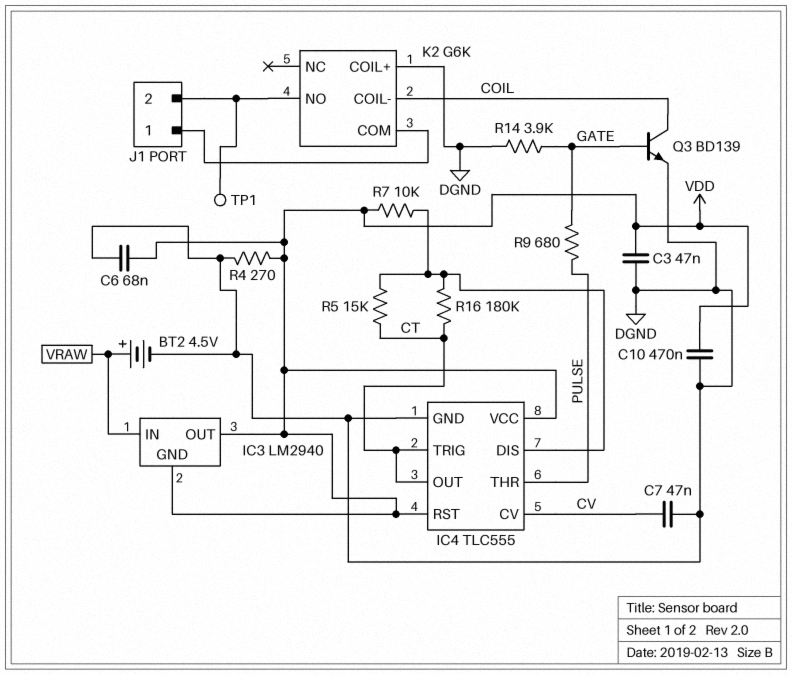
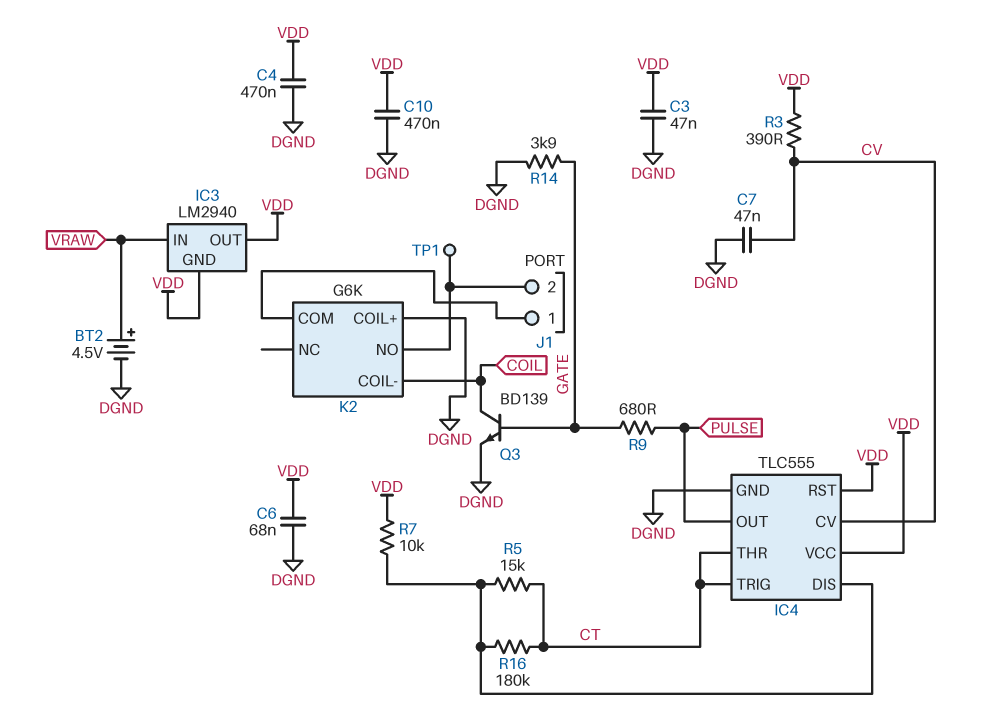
C4: none -> 470nF (DGND, VDD)
IC4 pin OUT: CT -> PULSE
IC4 pin THR: PULSE -> CT
R3: none -> 390 (CV, VDD)
R4: 270 (DGND, VDD) -> none

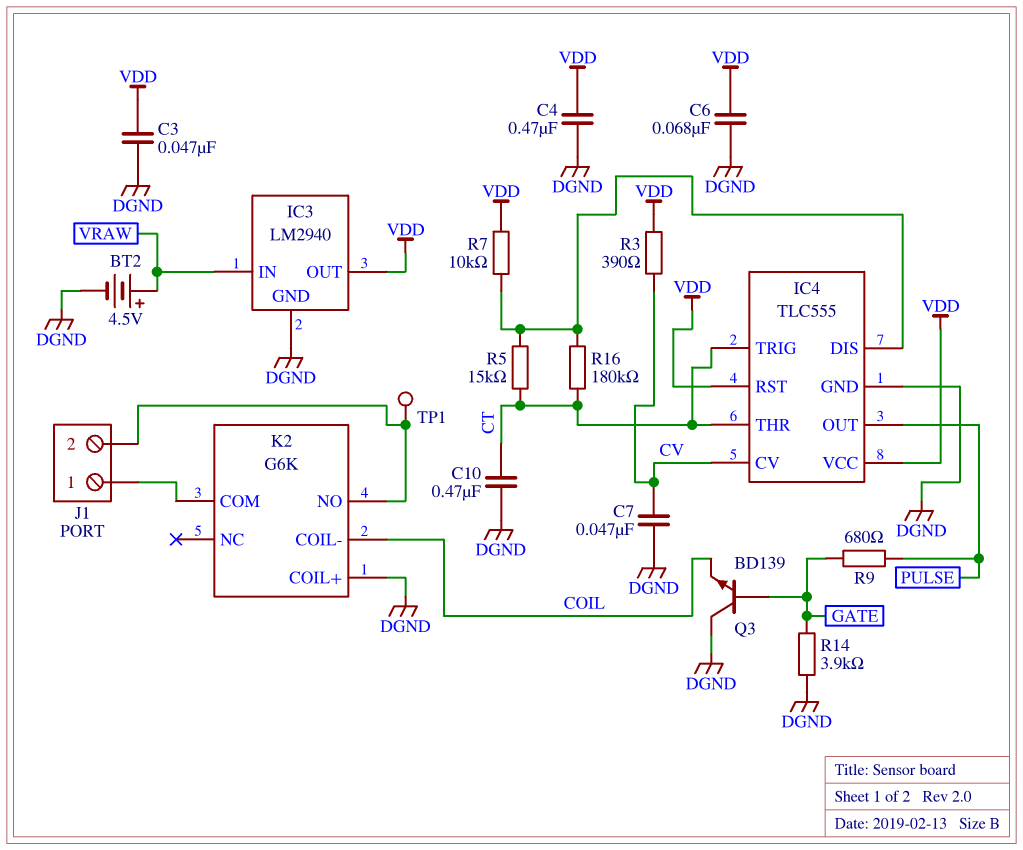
C10: 470nF (DGND, VDD) -> 470nF (CT, DGND)
IC3 pin GND: VDD -> DGND
Q3: NPN BD139 (B GATE, C COIL, E DGND) -> NPN BD139 (B GATE, C DGND, E COIL)

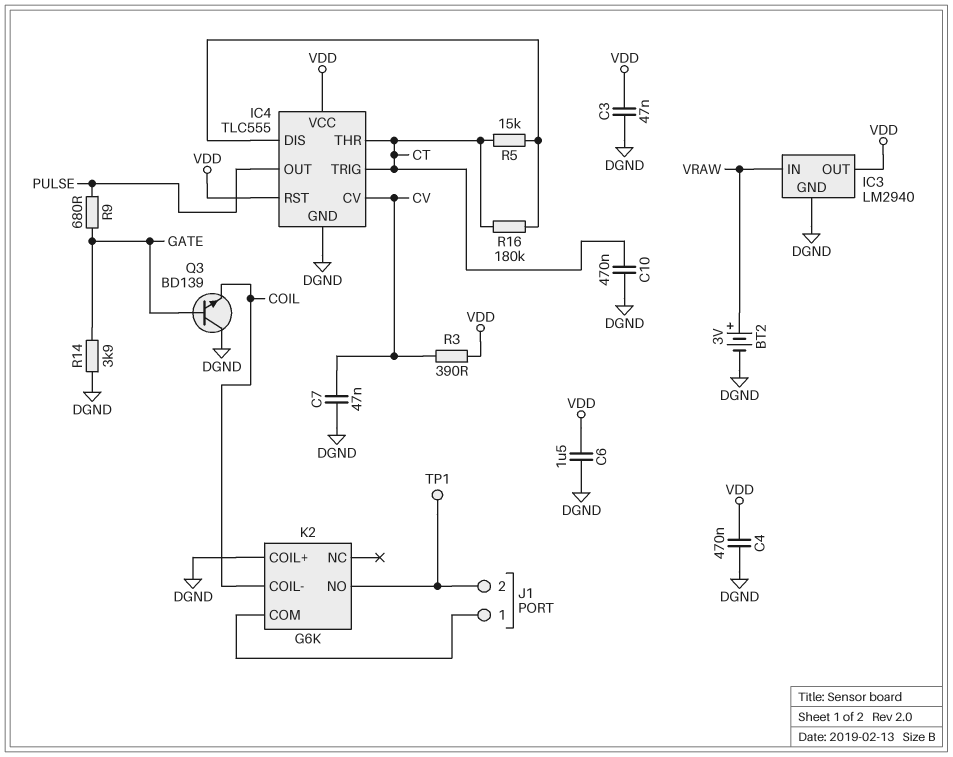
BT2: 4.5V (plus VRAW, minus DGND) -> 3V (plus VRAW, minus DGND)
C6: 68nF (DGND, VDD) -> 1.5uF (DGND, VDD)
R7: 10k (IC4/DIS, VDD) -> none

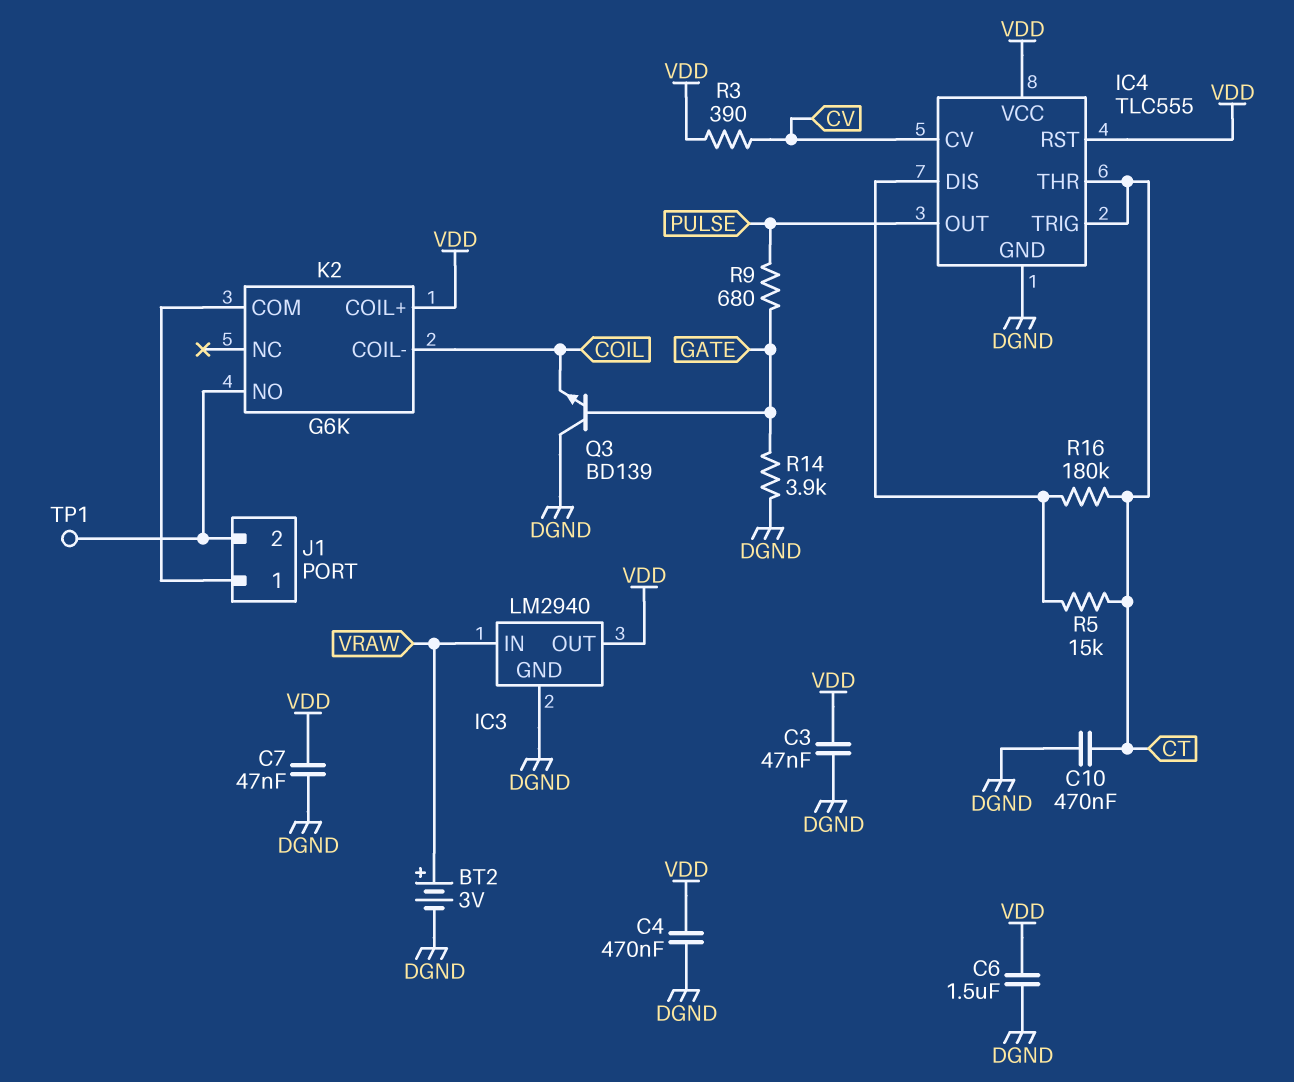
C7: 47nF (CV, DGND) -> 47nF (DGND, VDD)
K2 pin COIL+: DGND -> VDD

